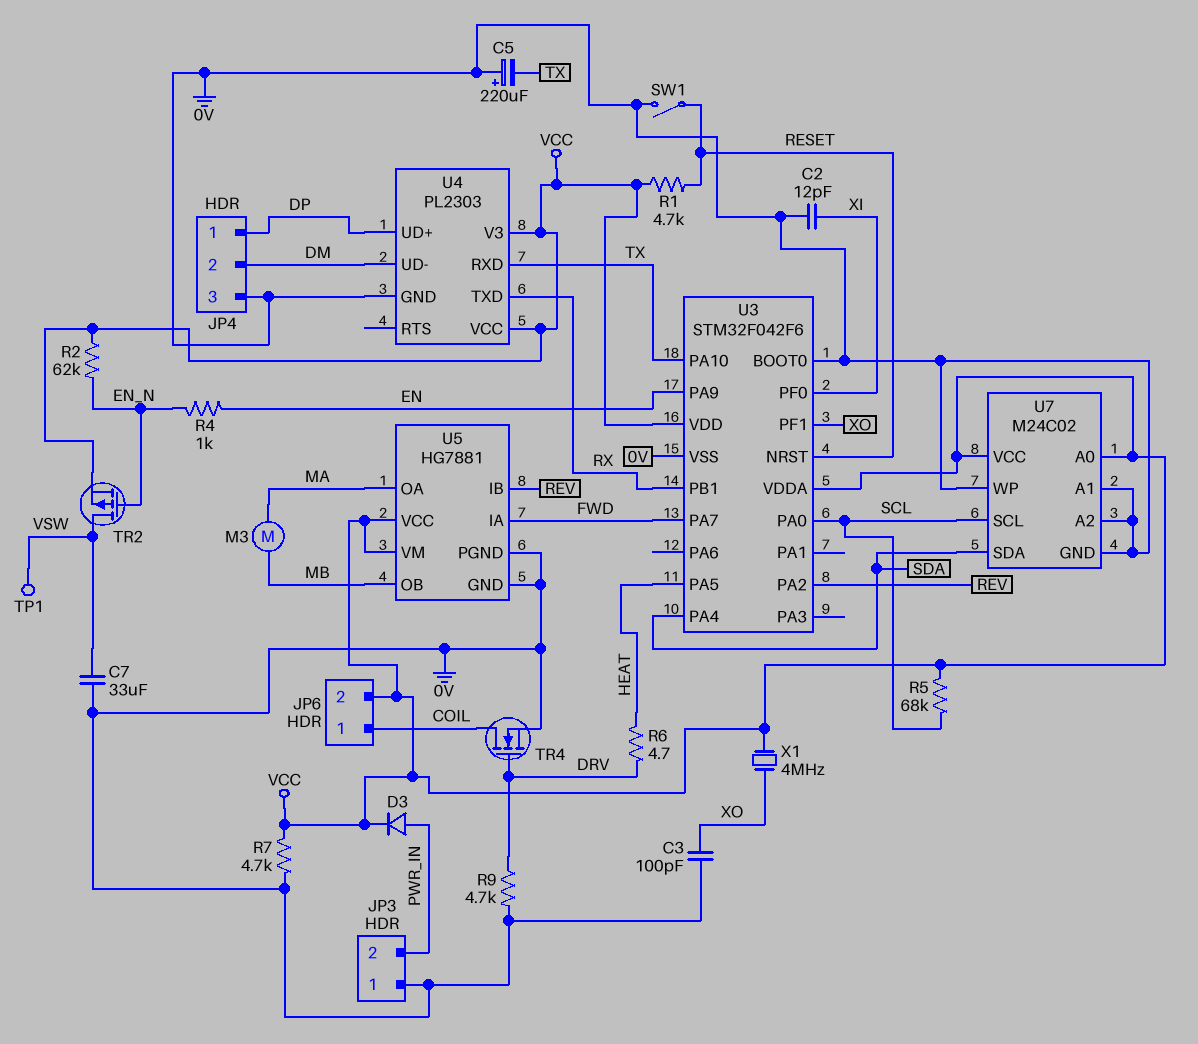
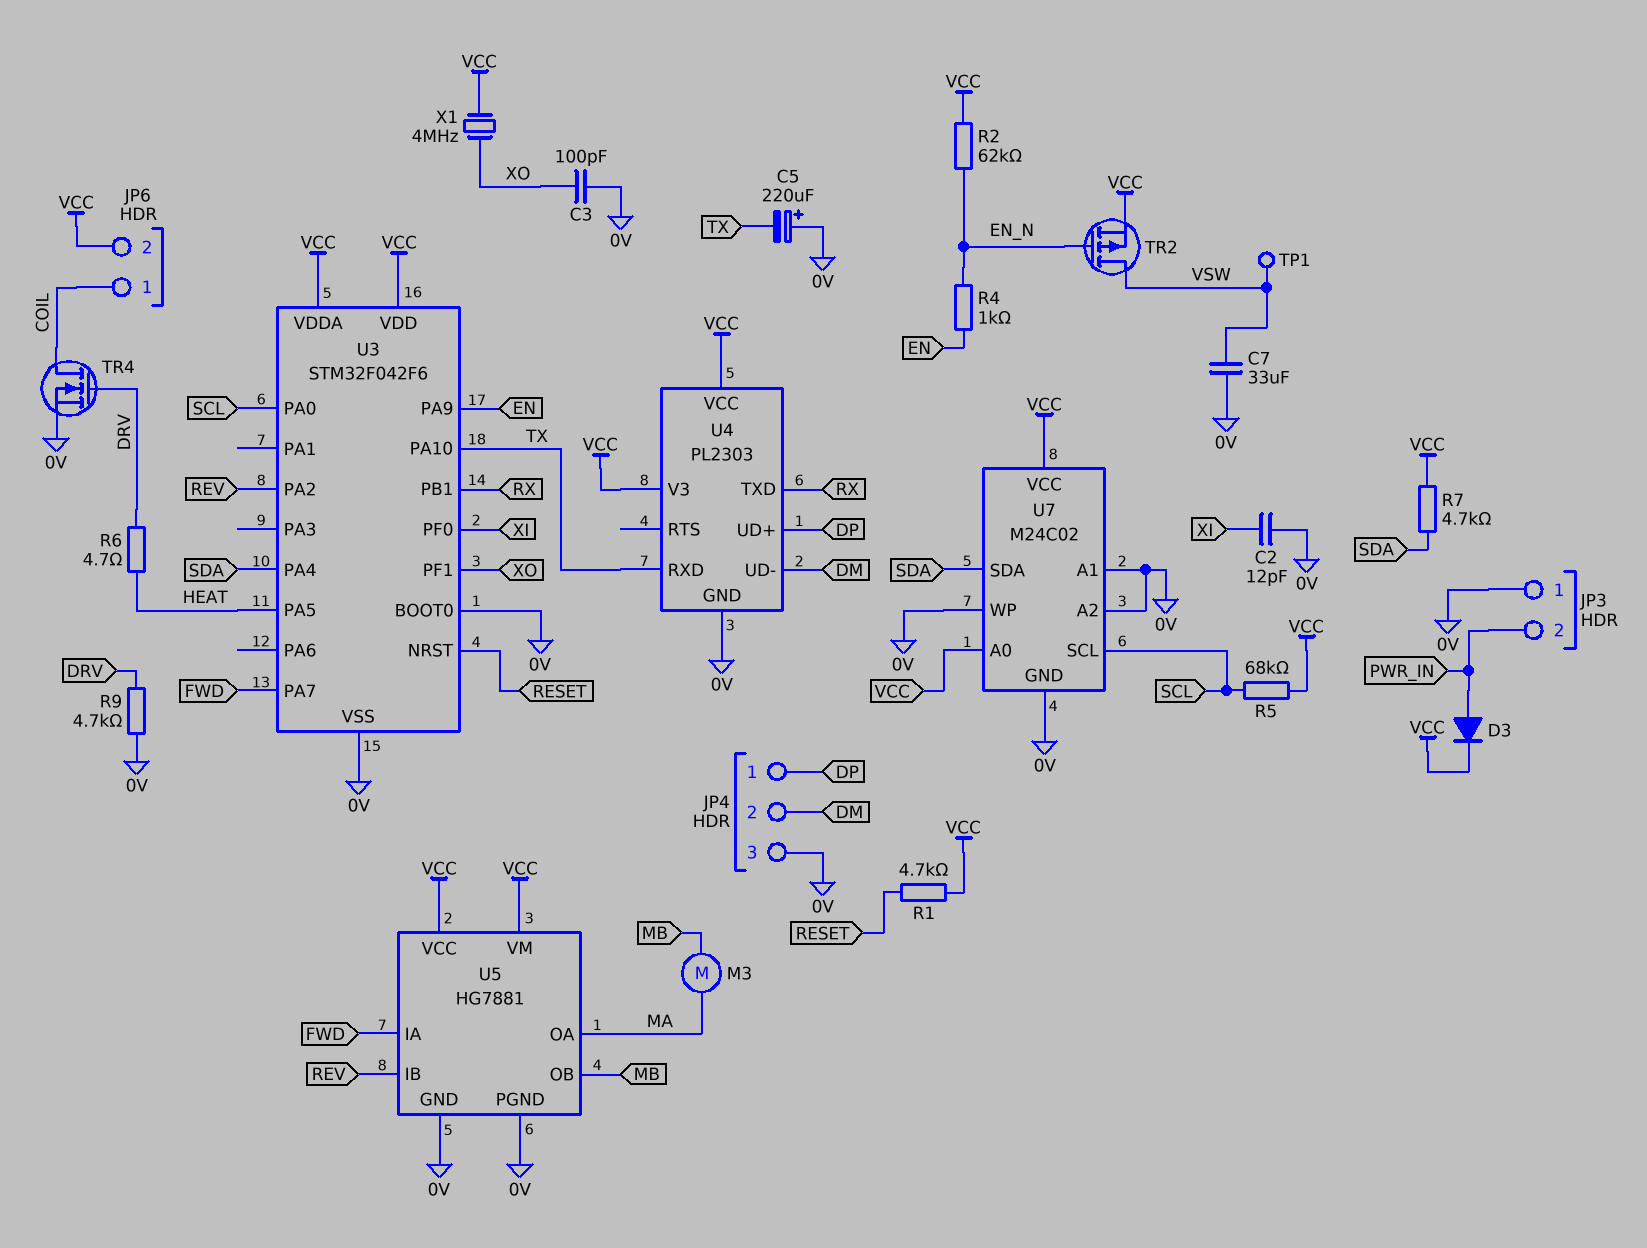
R7: 4.7k (0V, VCC) -> 4.7k (SDA, VCC)
SW1: switch (0V, RESET) -> none

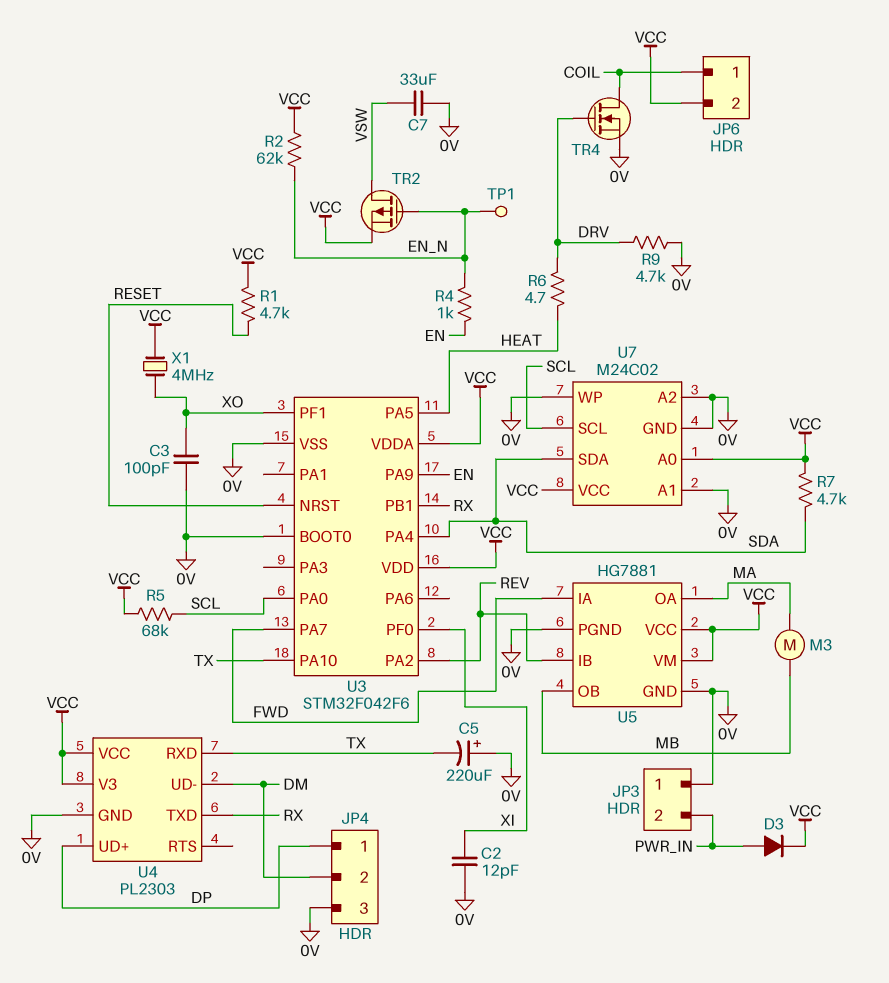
TP1: test point (VSW) -> test point (EN_N)

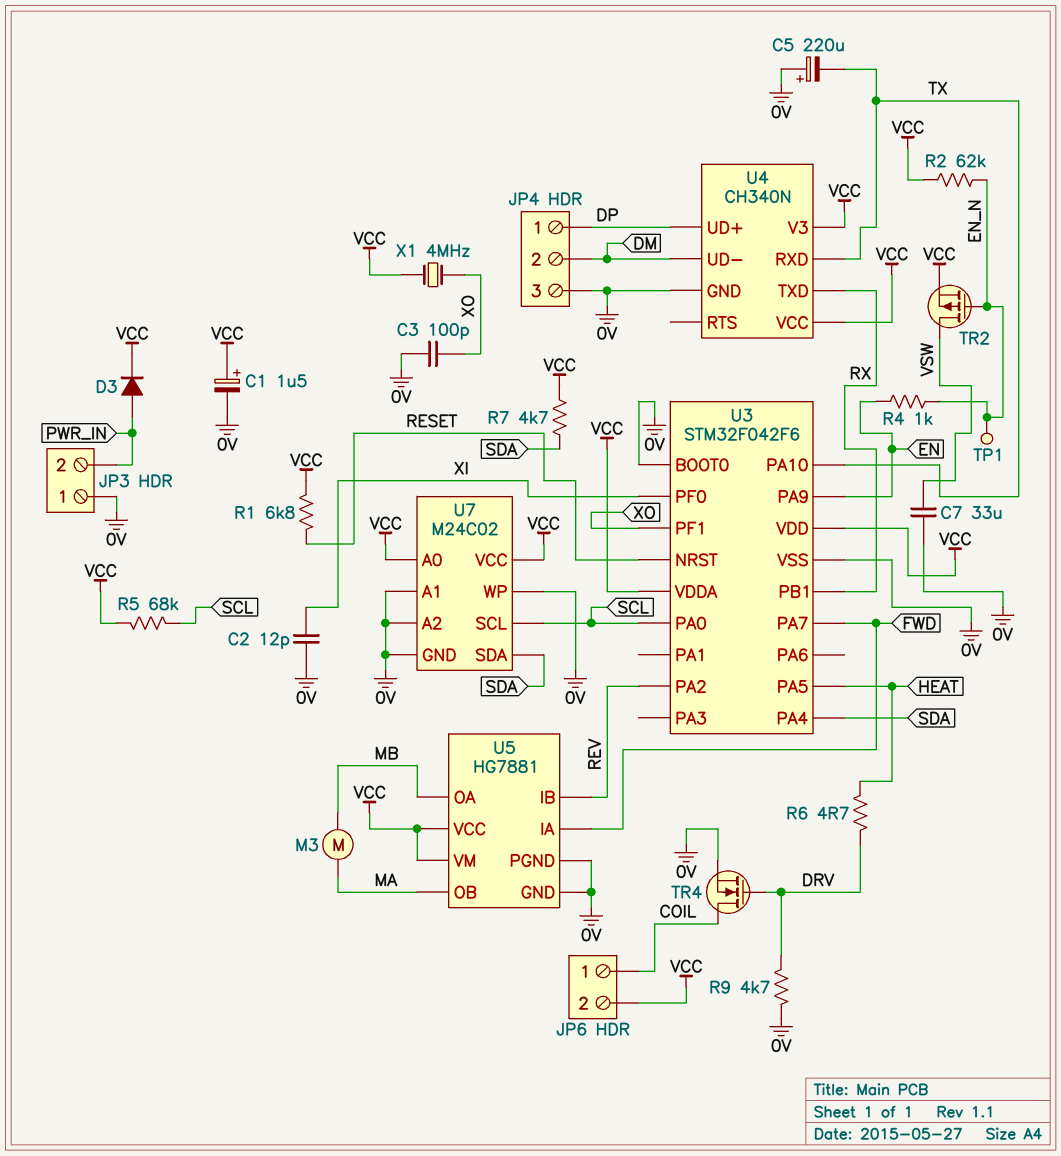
C1: none -> 1.5uF (plus VCC, minus 0V)
R1: 4.7k (RESET, VCC) -> 6.8k (RESET, VCC)
U4: PL2303 -> CH340N
U5 pin OA: MA -> MB
U5 pin OB: MB -> MA

